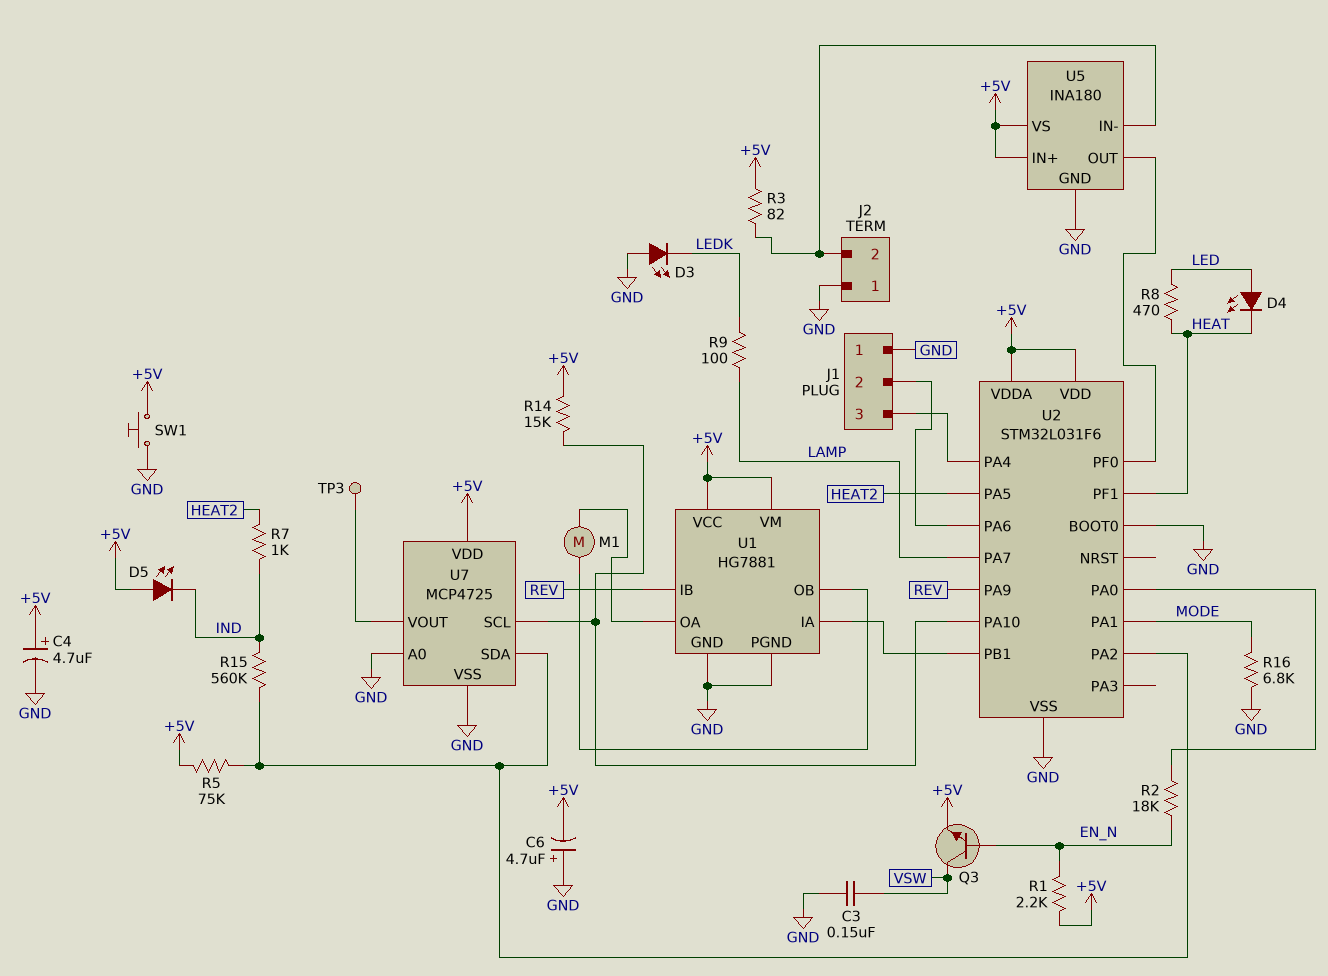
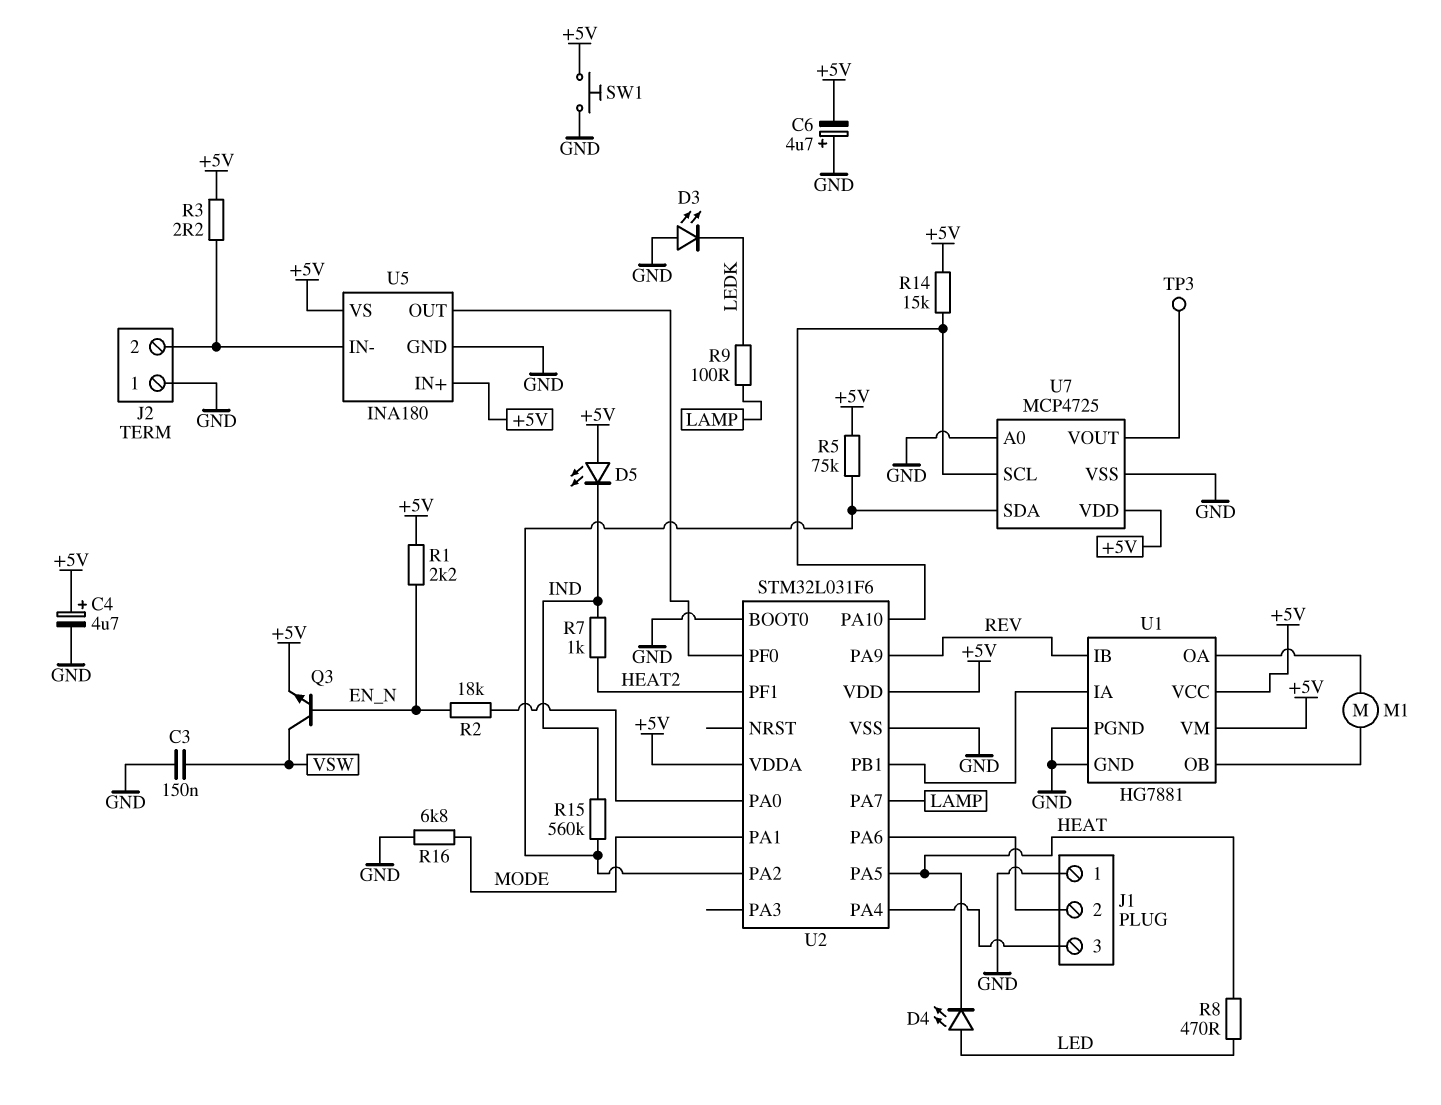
R3: 82 (+5V, J2/2) -> 2.2 (+5V, J2/2)
U2 pin PA5: HEAT2 -> HEAT
U2 pin PF1: HEAT -> HEAT2

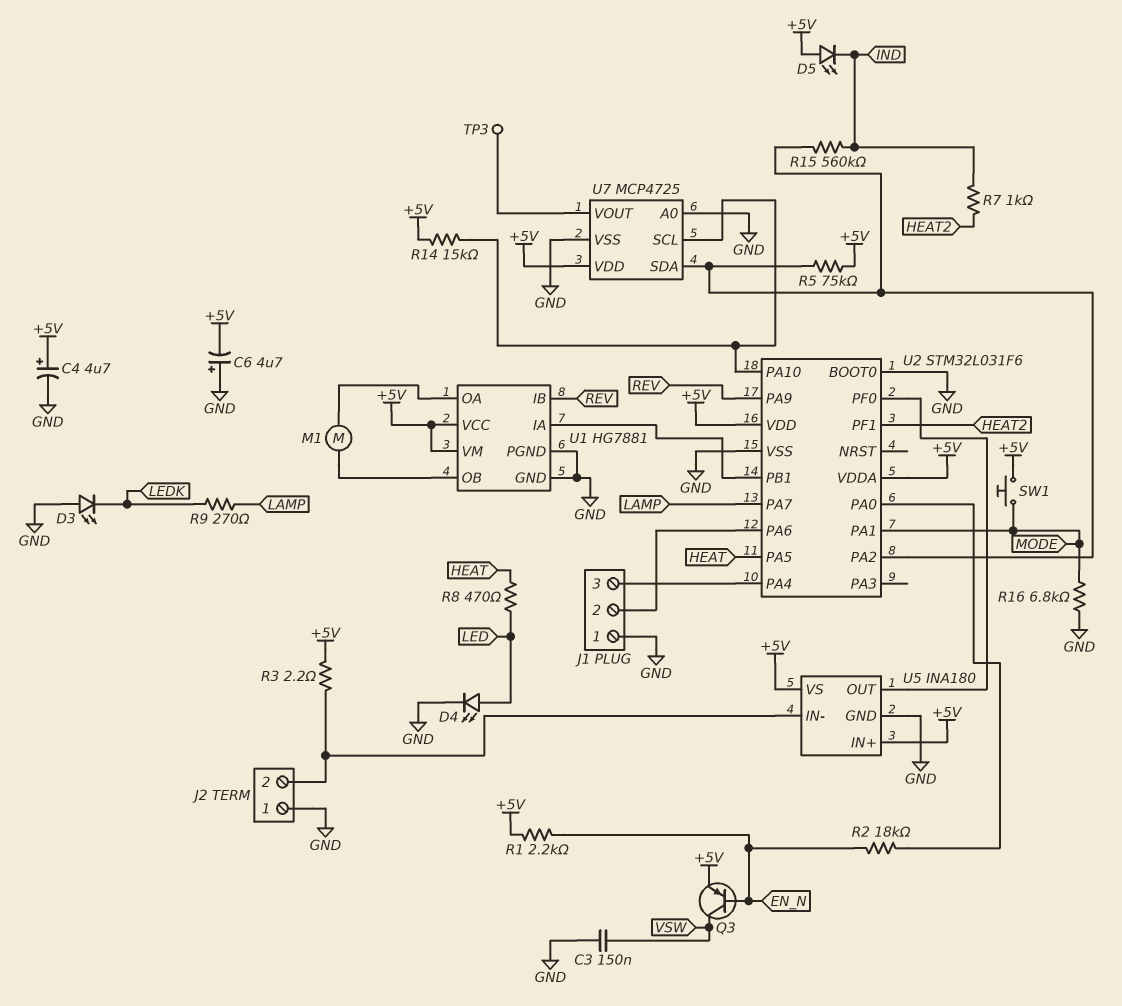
D4: LED (A LED, K HEAT) -> LED (A LED, K GND)
Q3: NPN (B EN_N, C VSW, E +5V) -> PNP (B EN_N, C VSW, E +5V)
R9: 100 (LAMP, LEDK) -> 270 (LAMP, LEDK)
SW1: button (+5V, GND) -> button (+5V, MODE)

